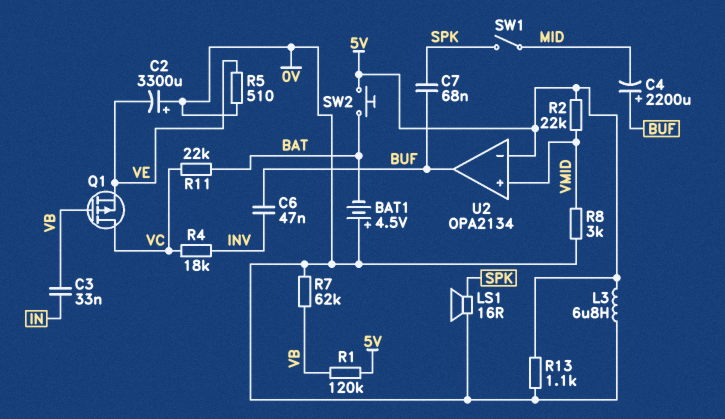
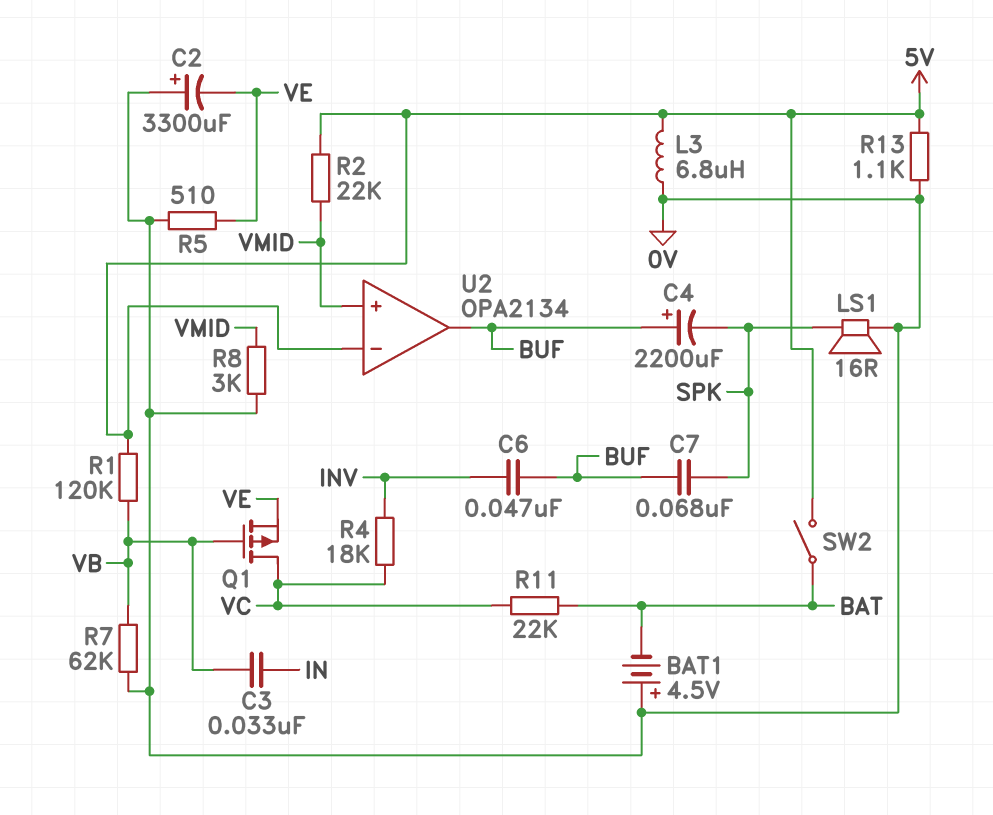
C4: 2200uF (plus BUF, minus MID) -> 2200uF (plus BUF, minus SPK)
SW1: switch (MID, SPK) -> none
SW2: button (5V, BAT) -> switch (5V, BAT)

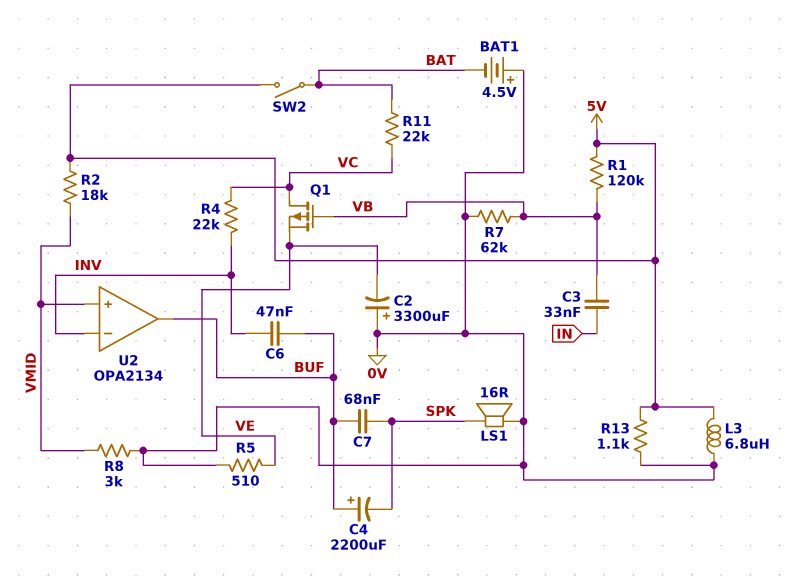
R2: 22k (5V, VMID) -> 18k (5V, VMID)
R4: 18k (INV, VC) -> 22k (INV, VC)
U2 pin in-: 5V -> INV

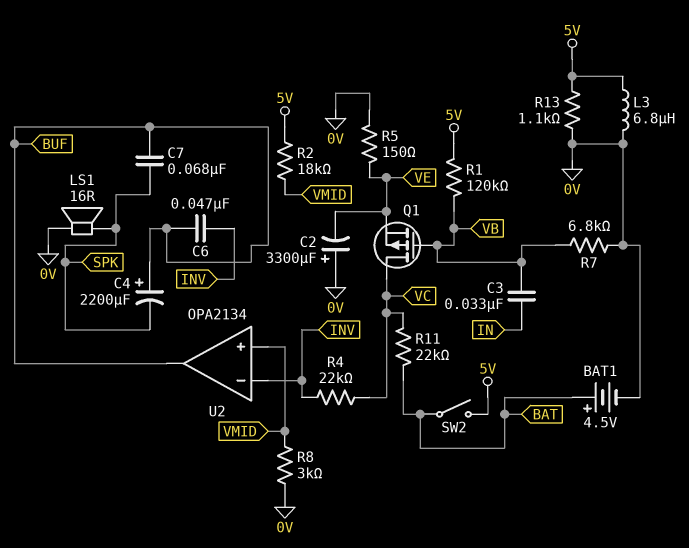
BAT1: 4.5V (plus 0V, minus BAT) -> 4.5V (plus BAT, minus 0V)
R5: 510 (0V, VE) -> 150 (0V, VE)
R7: 62k (0V, VB) -> 6.8k (0V, VB)

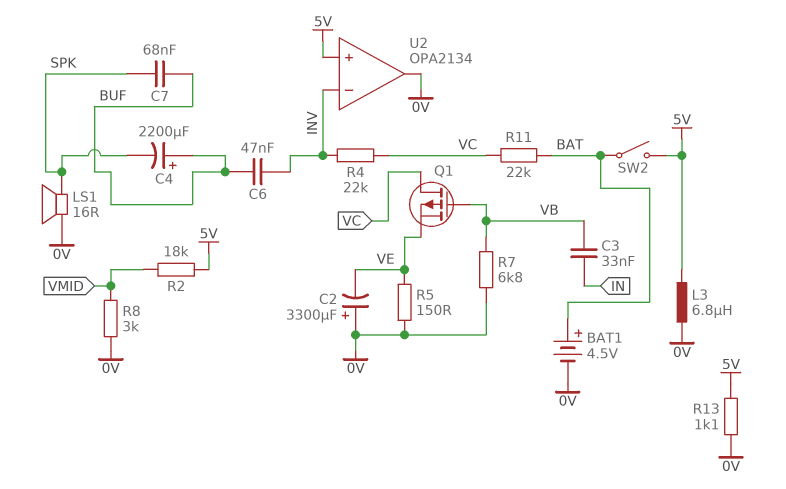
R1: 120k (5V, VB) -> none
U2 pin in+: VMID -> 5V
U2 pin out: BUF -> 0V

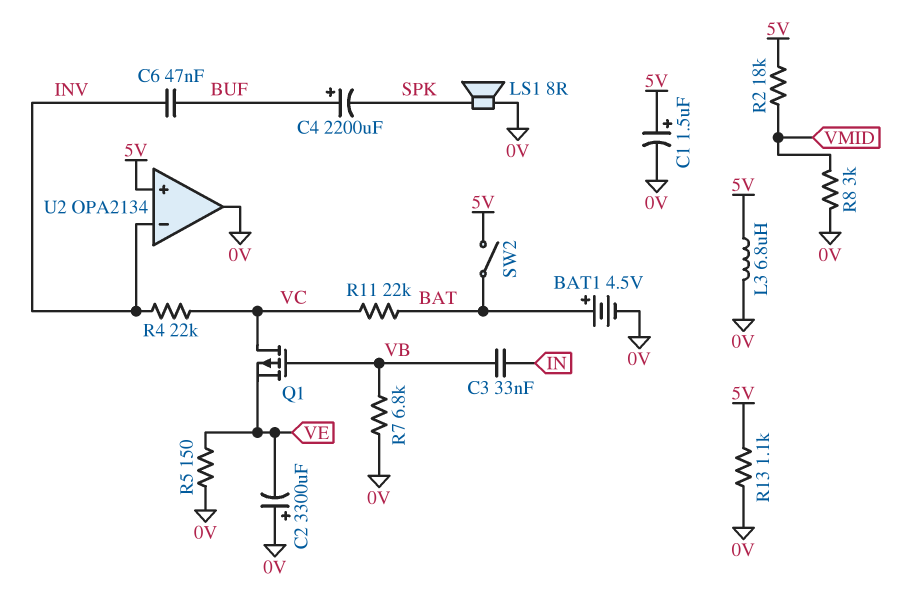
C1: none -> 1.5uF (plus 5V, minus 0V)
C7: 68nF (BUF, SPK) -> none
LS1: speaker 16R (0V, SPK) -> speaker 8R (0V, SPK)

